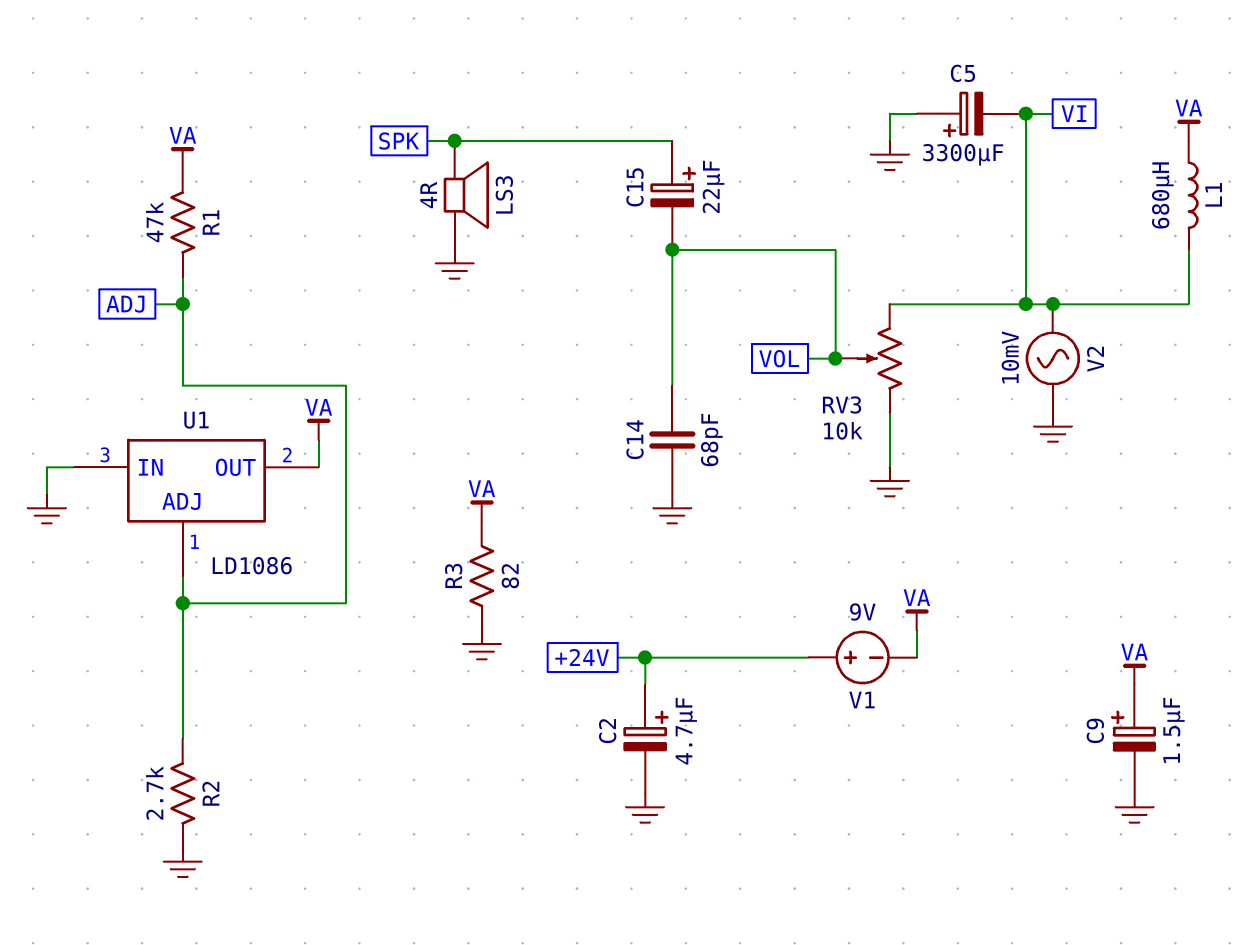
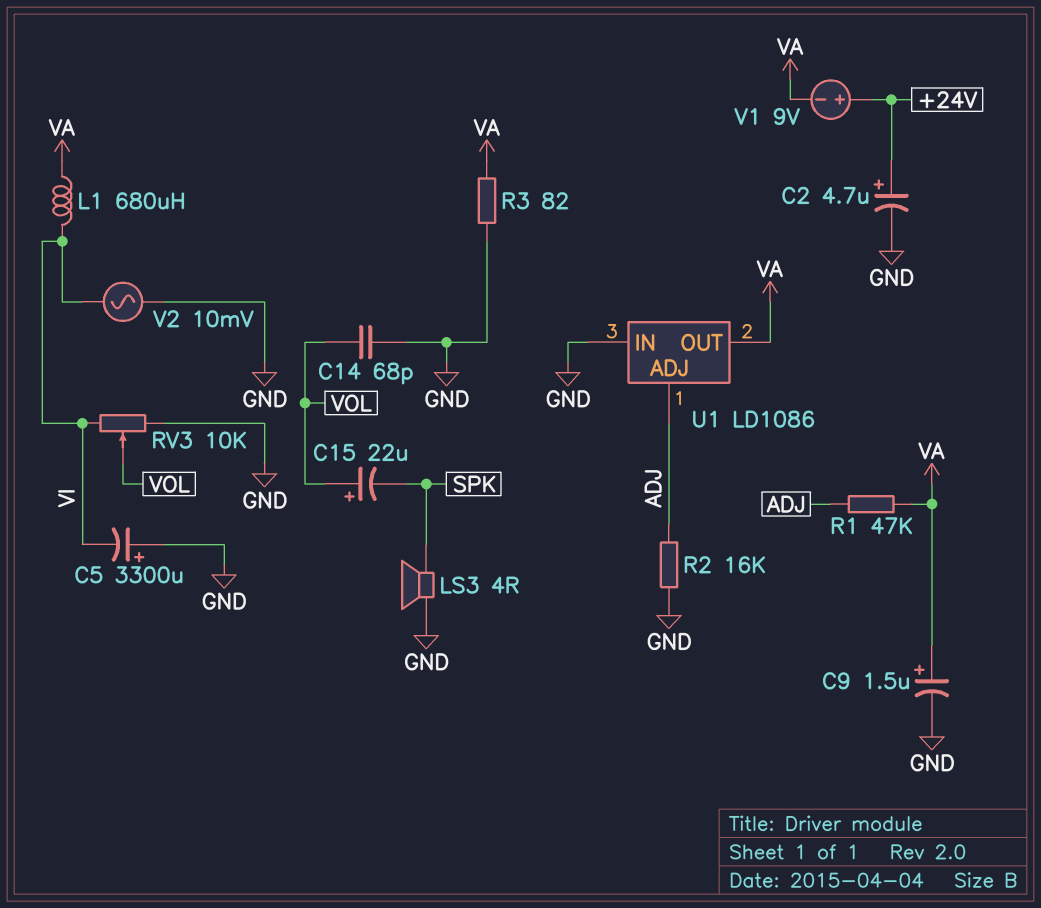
C15: 22uF (plus SPK, minus VOL) -> 22uF (plus VOL, minus SPK)
R2: 2.7k (ADJ, GND) -> 16k (ADJ, GND)

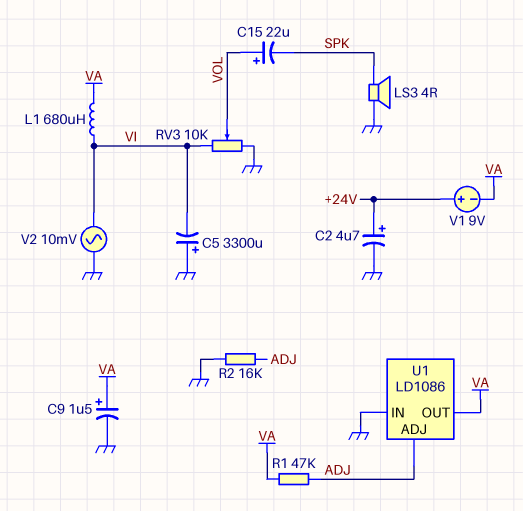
C14: 68pF (GND, VOL) -> none
R3: 82 (GND, VA) -> none

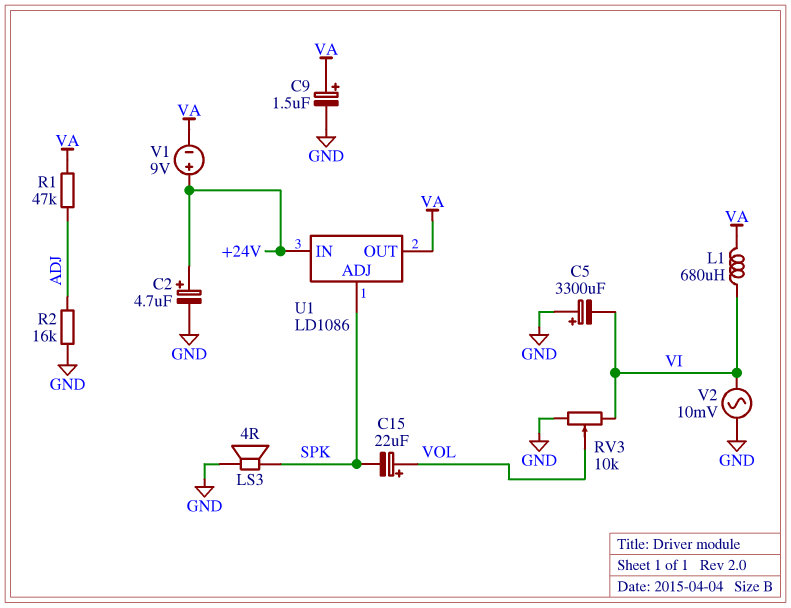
U1 pin ADJ: ADJ -> SPK
U1 pin IN: GND -> +24V

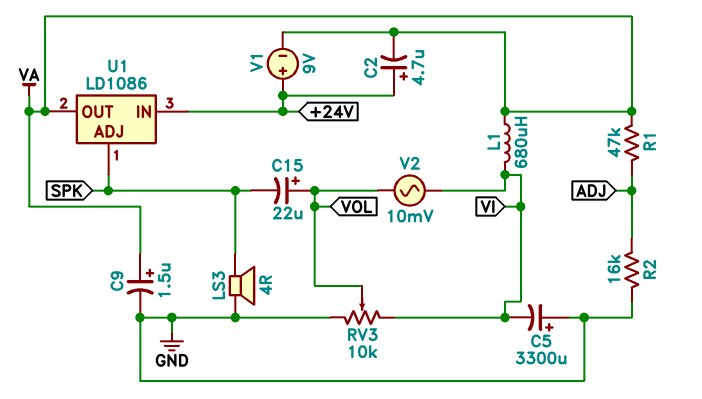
C2: 4.7uF (plus +24V, minus GND) -> 4.7uF (plus +24V, minus VA)
V2: AC 10mV (GND, VI) -> AC 10mV (VI, VOL)

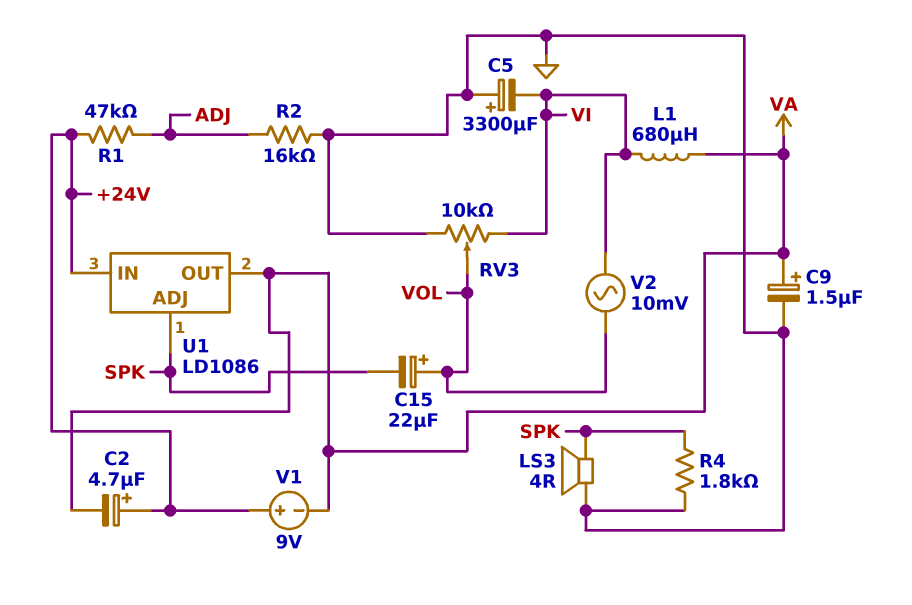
R1: 47k (ADJ, VA) -> 47k (+24V, ADJ)
R4: none -> 1.8k (GND, SPK)

